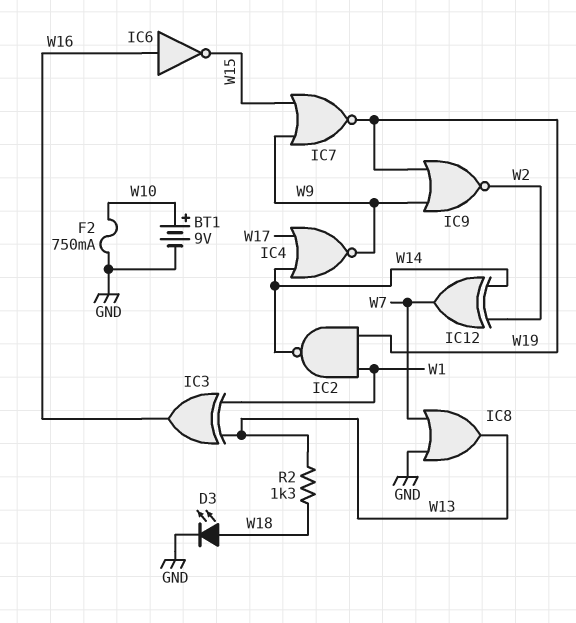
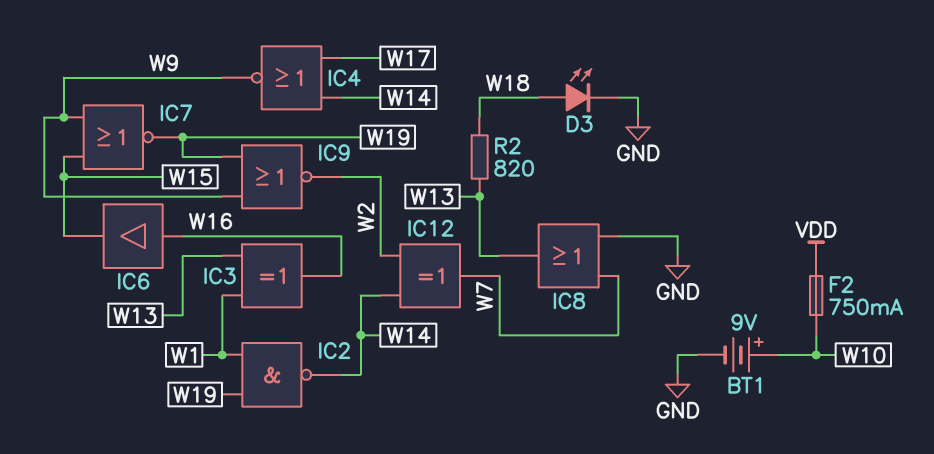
F2: 750mA (GND, W10) -> 750mA (VDD, W10)
IC6: NOT (in W16, out W15) -> buffer (in W16, out W15)
R2: 1.3k (W13, W18) -> 820 (W13, W18)

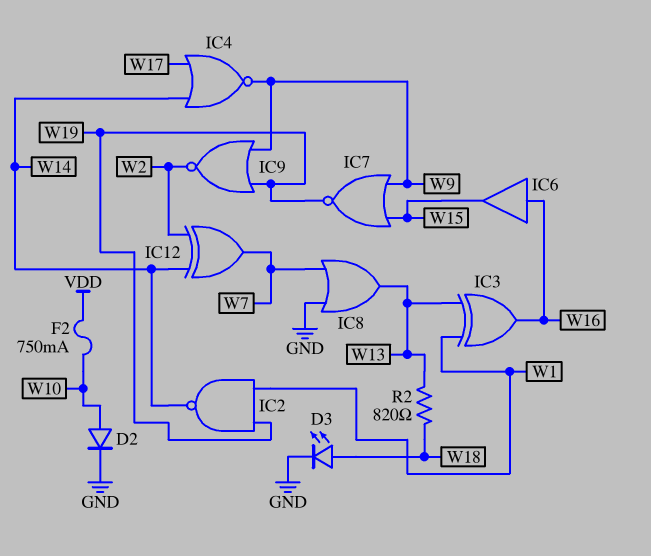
BT1: 9V (plus W10, minus GND) -> none
D2: none -> diode (A W10, K GND)

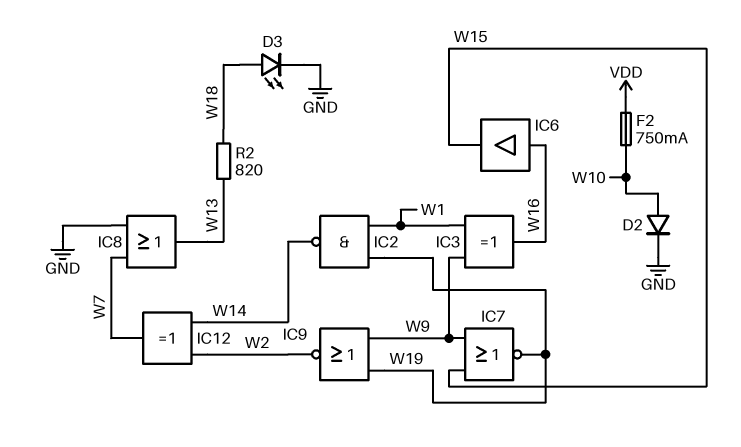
IC3: XOR (in W1, in W13, out W16) -> XOR (in W1, in W9, out W16)
IC4: NOR (in W14, in W17, out W9) -> none

